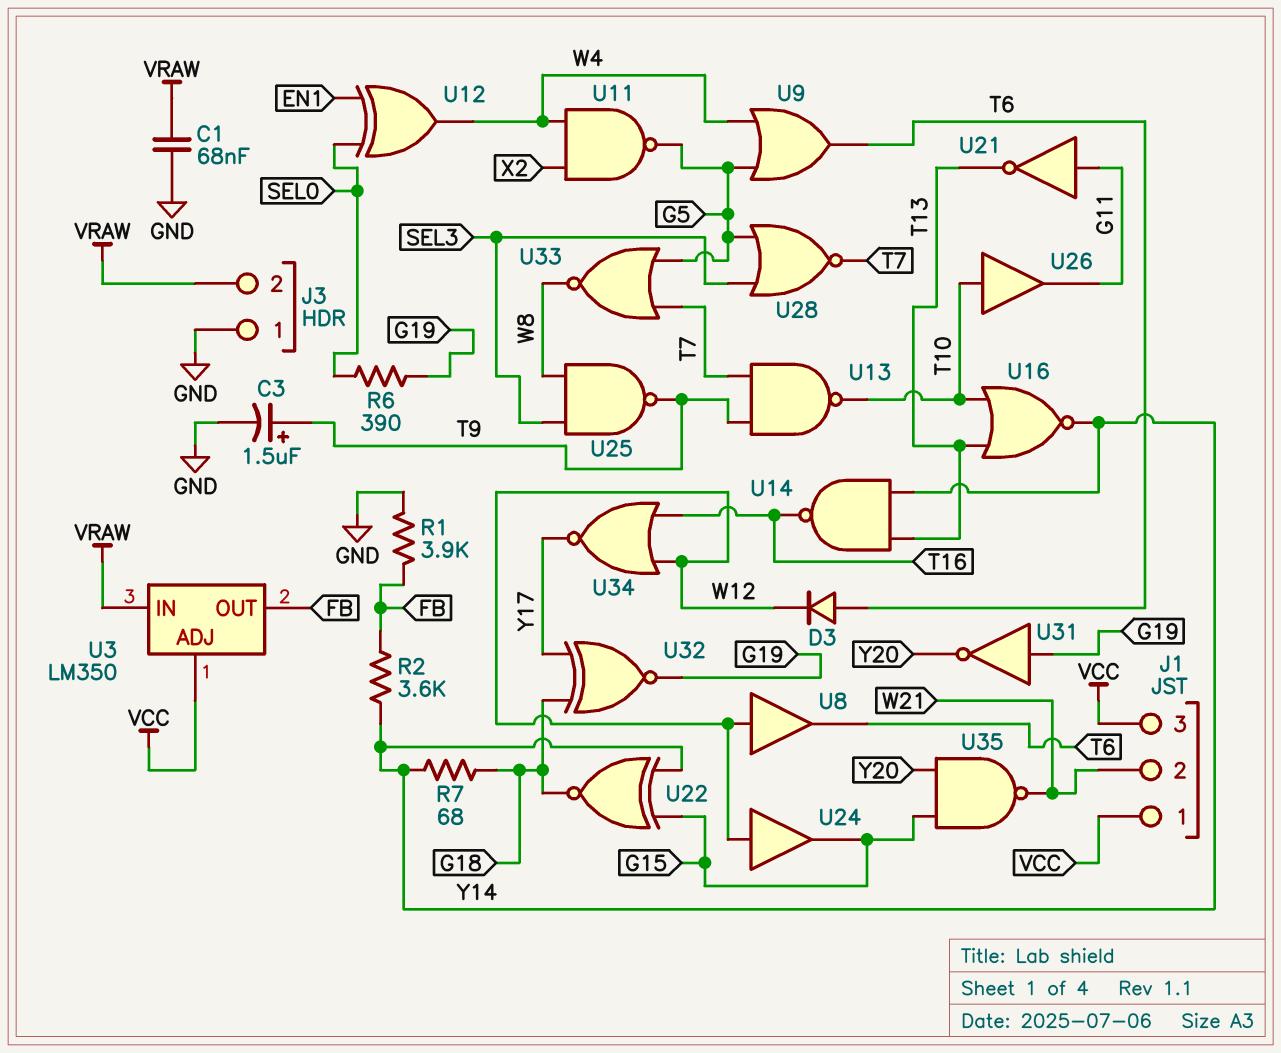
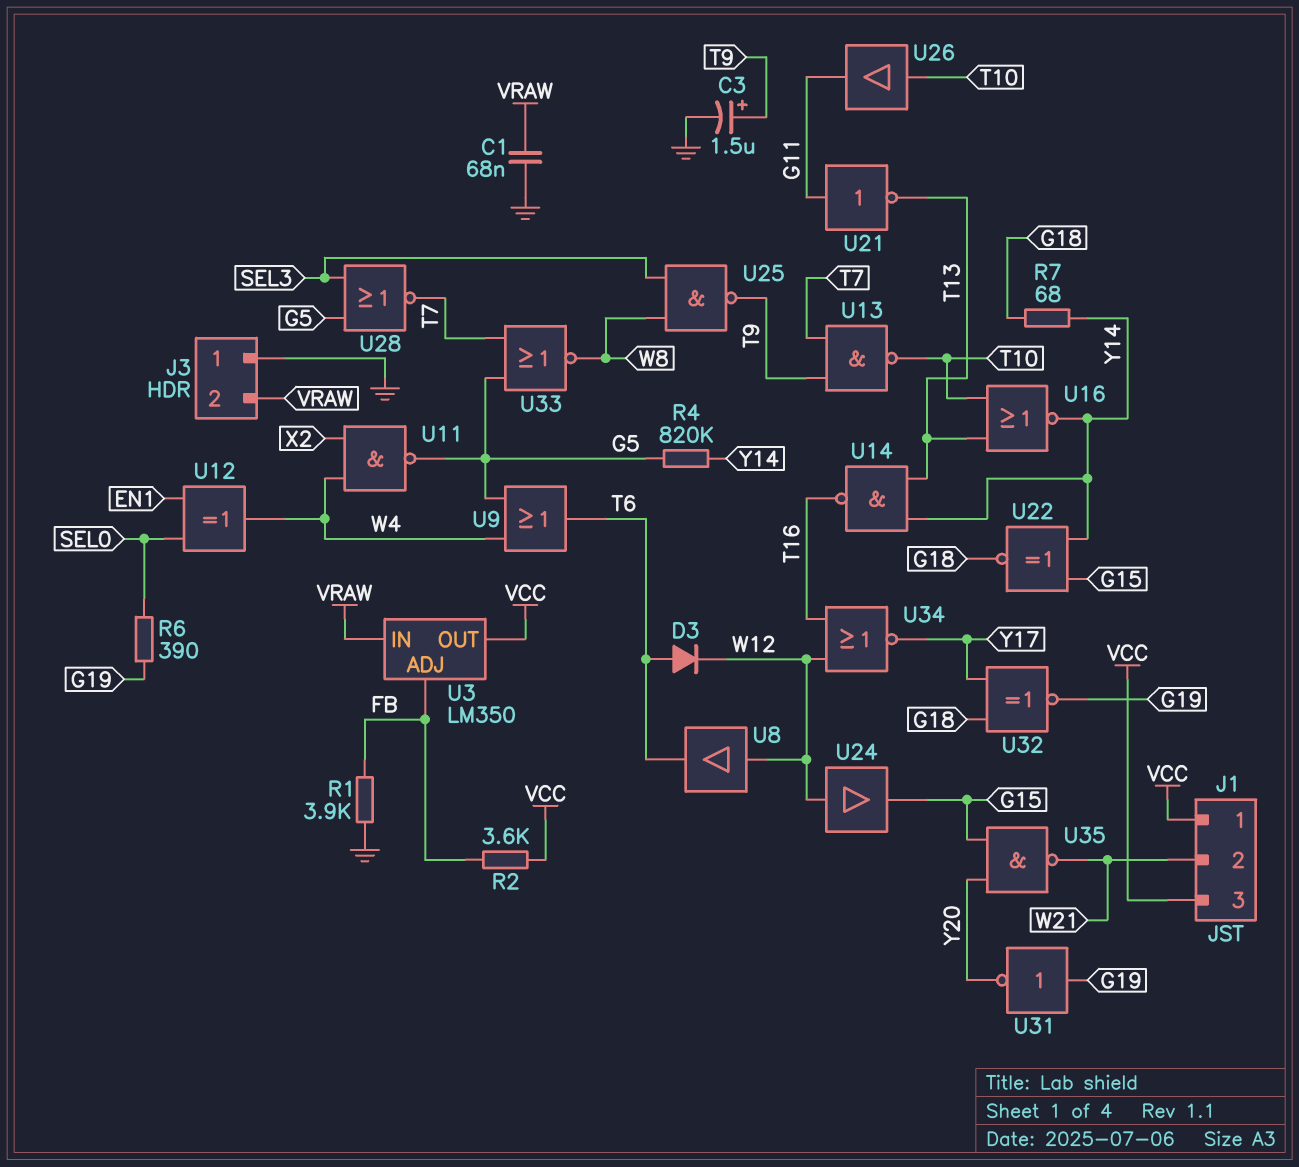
R2: 3.6k (FB, Y14) -> 3.6k (FB, VCC)
R4: none -> 820k (G5, Y14)
U3 pin ADJ: VCC -> FB
U3 pin OUT: FB -> VCC

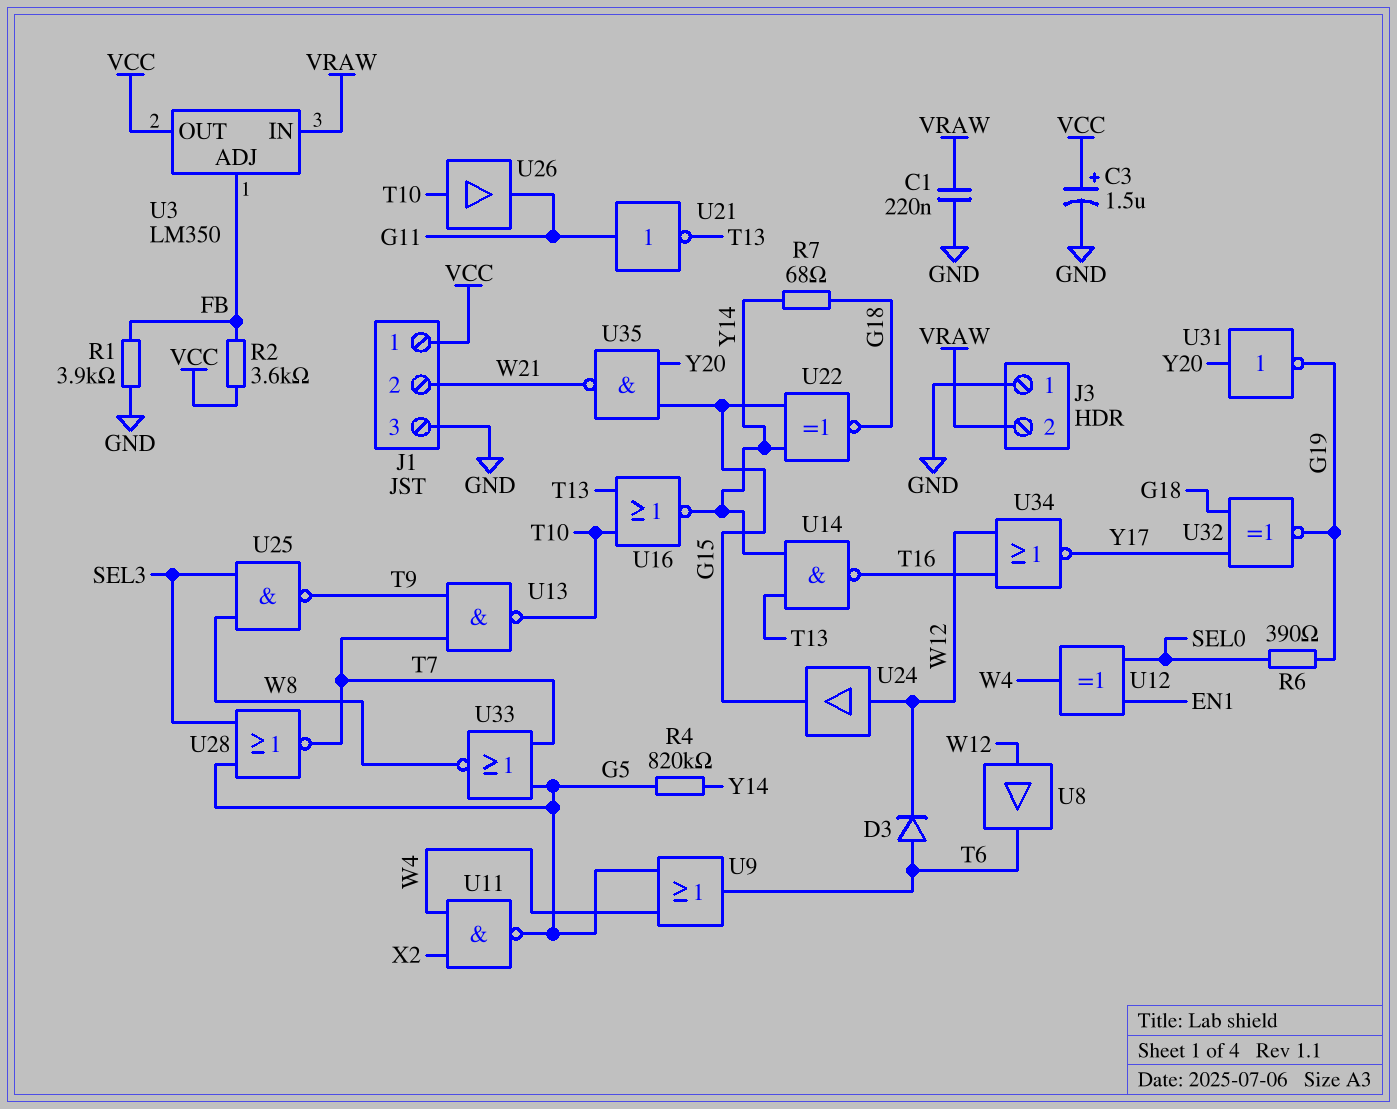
C1: 68nF (GND, VRAW) -> 220nF (GND, VRAW)
C3: 1.5uF (plus T9, minus GND) -> 1.5uF (plus VCC, minus GND)
J1 pin 3: VCC -> GND
U31: NOT (in G19, out Y20) -> NOT (in Y20, out G19)

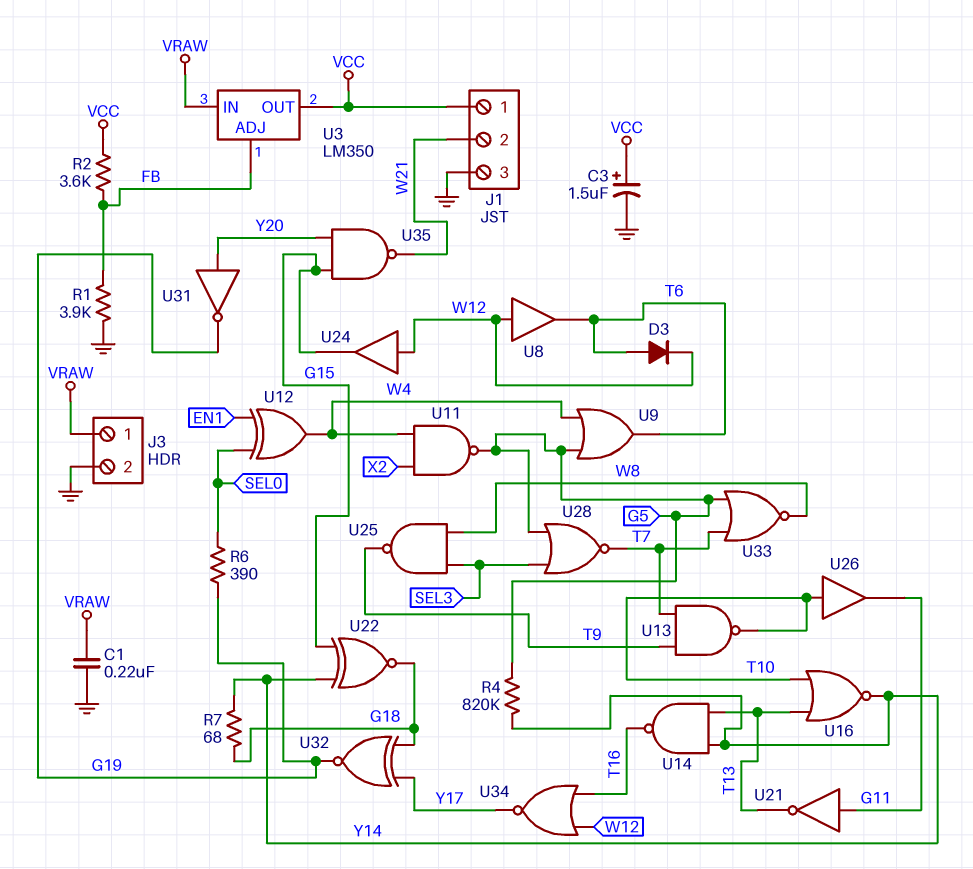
J3 pin 1: GND -> VRAW
J3 pin 2: VRAW -> GND

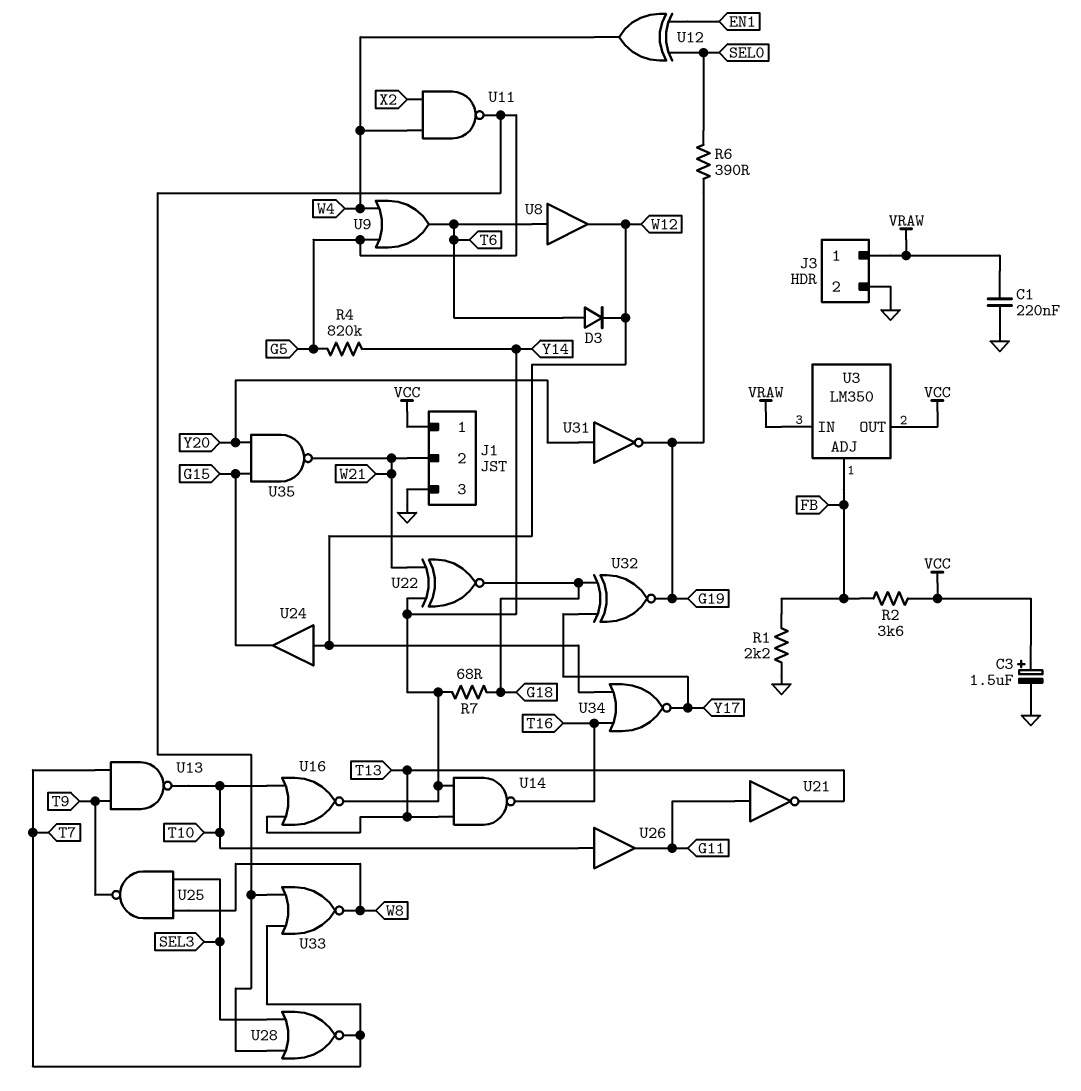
R1: 3.9k (FB, GND) -> 2.2k (FB, GND)
U8: buffer (in W12, out T6) -> buffer (in T6, out W12)
U22: XNOR (in G15, in Y14, out G18) -> XNOR (in W21, in Y14, out G18)

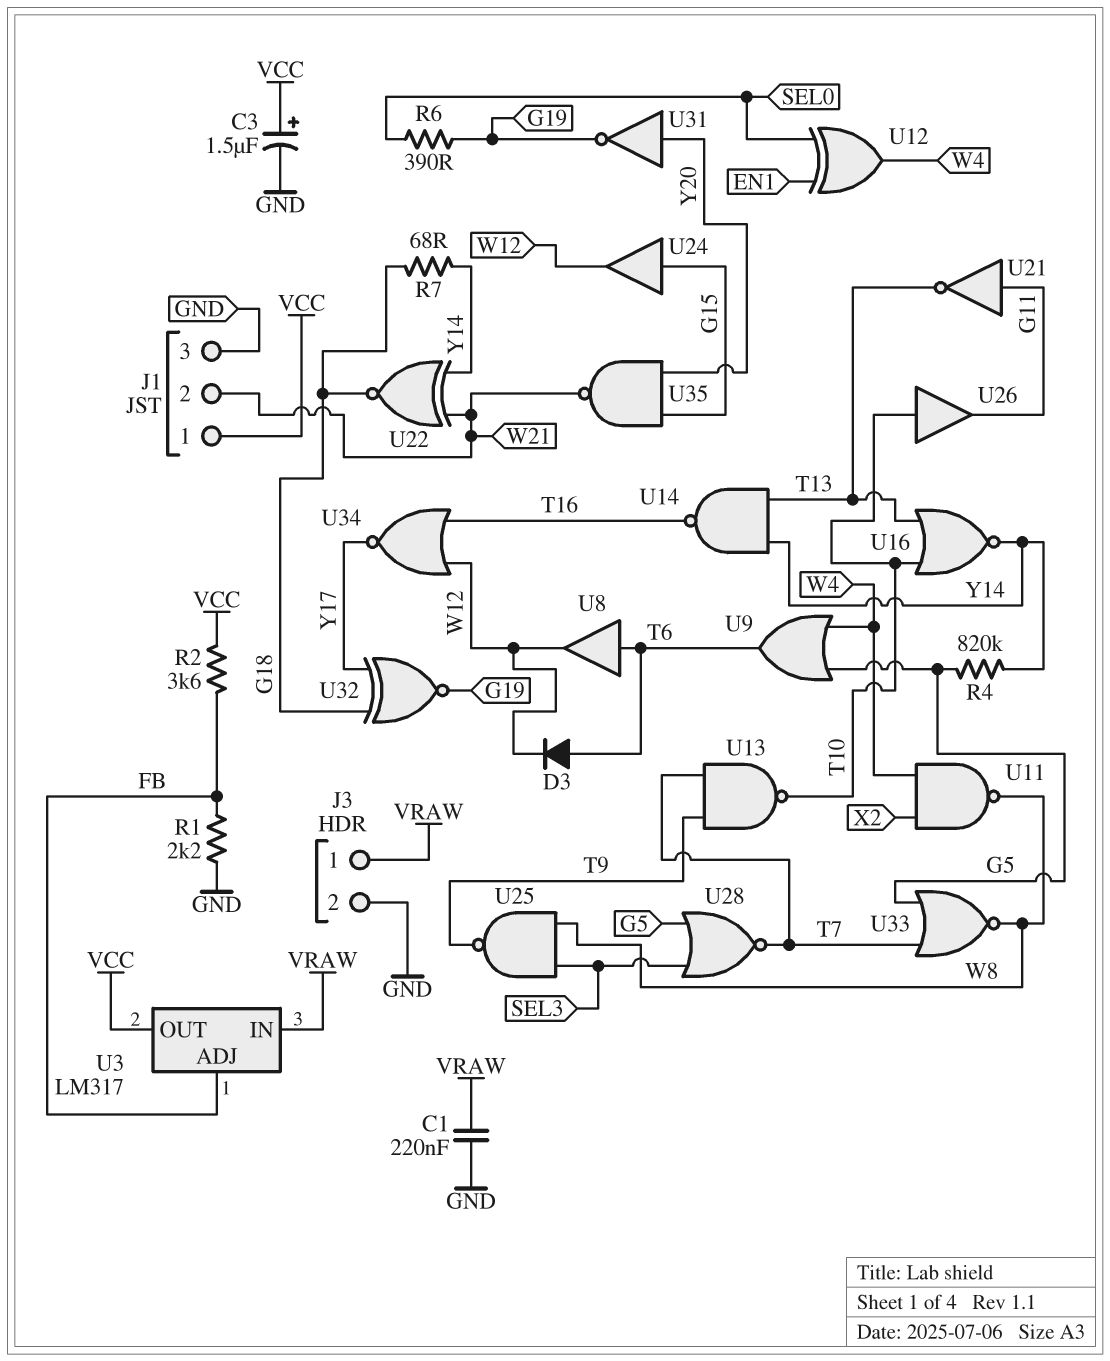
U3: LM350 -> LM317
U11: NAND (in W4, in X2, out G5) -> NAND (in W4, in X2, out W8)
U24: buffer (in W12, out G15) -> buffer (in G15, out W12)

